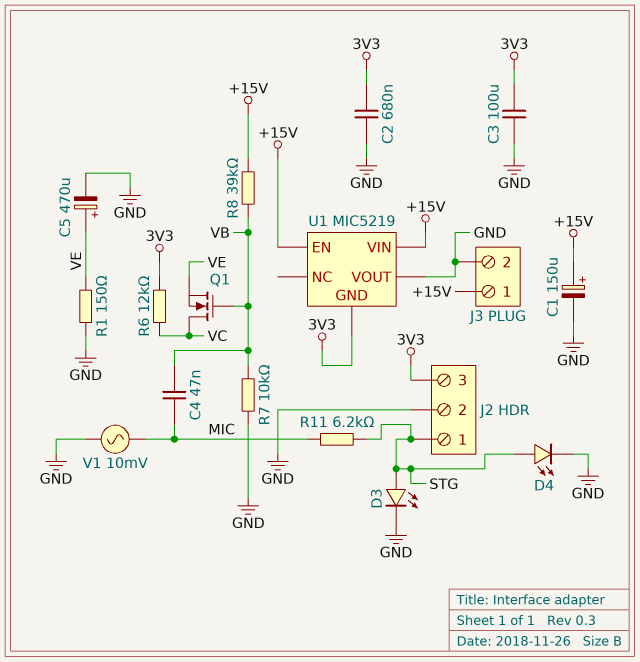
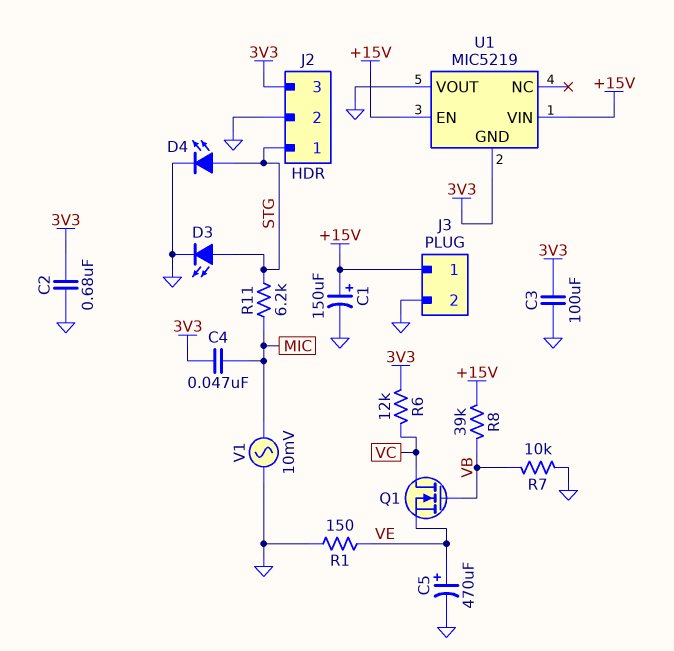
C4: 47nF (MIC, VB) -> 47nF (3V3, MIC)

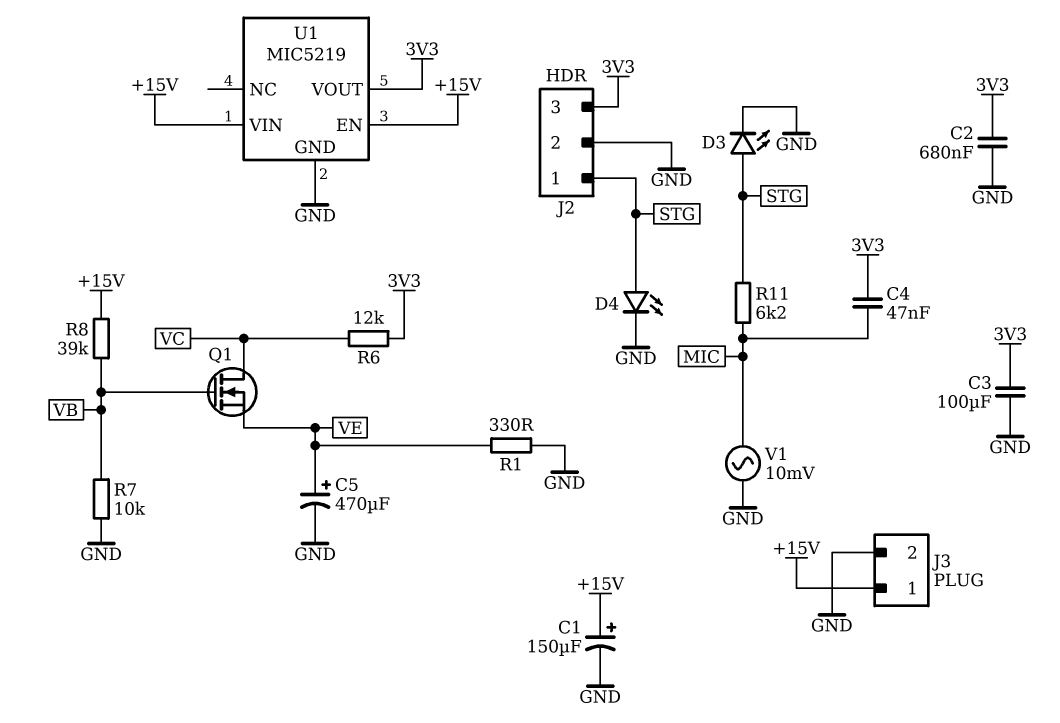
R1: 150 (GND, VE) -> 330 (GND, VE)
U1 pin GND: 3V3 -> GND
U1 pin VOUT: GND -> 3V3

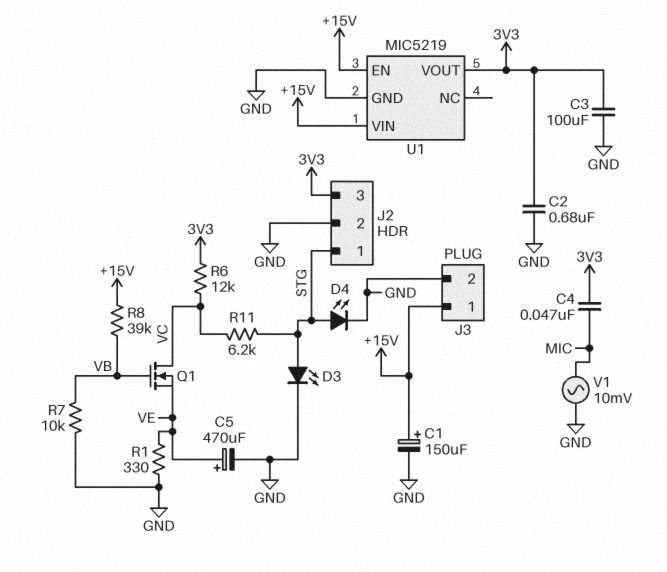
R11: 6.2k (MIC, STG) -> 6.2k (STG, VC)

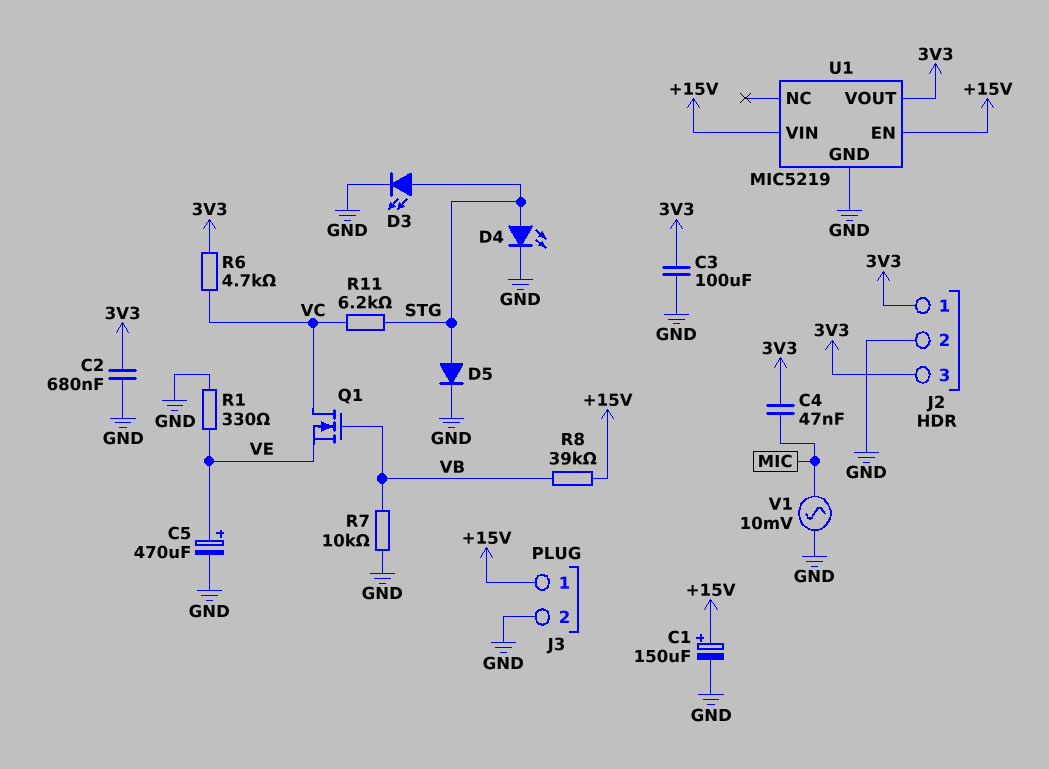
D5: none -> diode (A STG, K GND)
J2 pin 1: STG -> 3V3
R6: 12k (3V3, VC) -> 4.7k (3V3, VC)

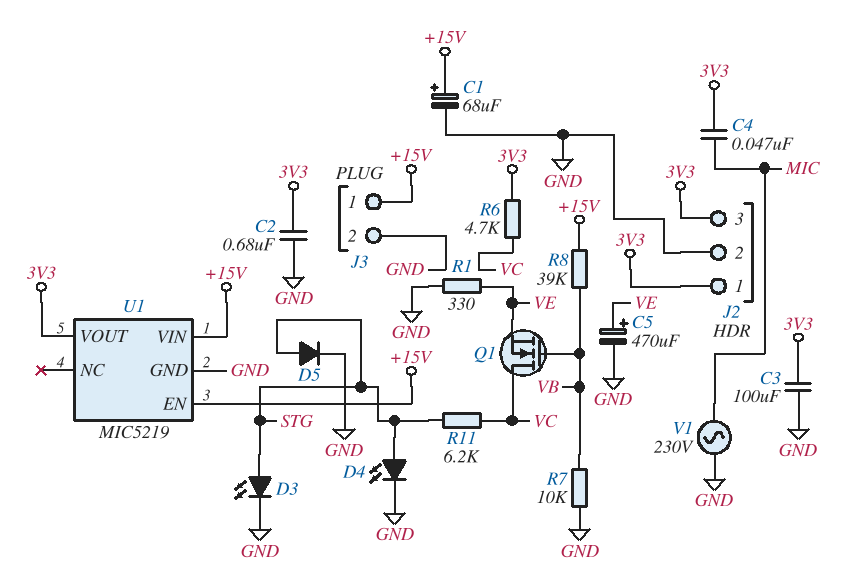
C1: 150uF (plus +15V, minus GND) -> 68uF (plus +15V, minus GND)
V1: AC 10mV (GND, MIC) -> AC 230V (GND, MIC)

